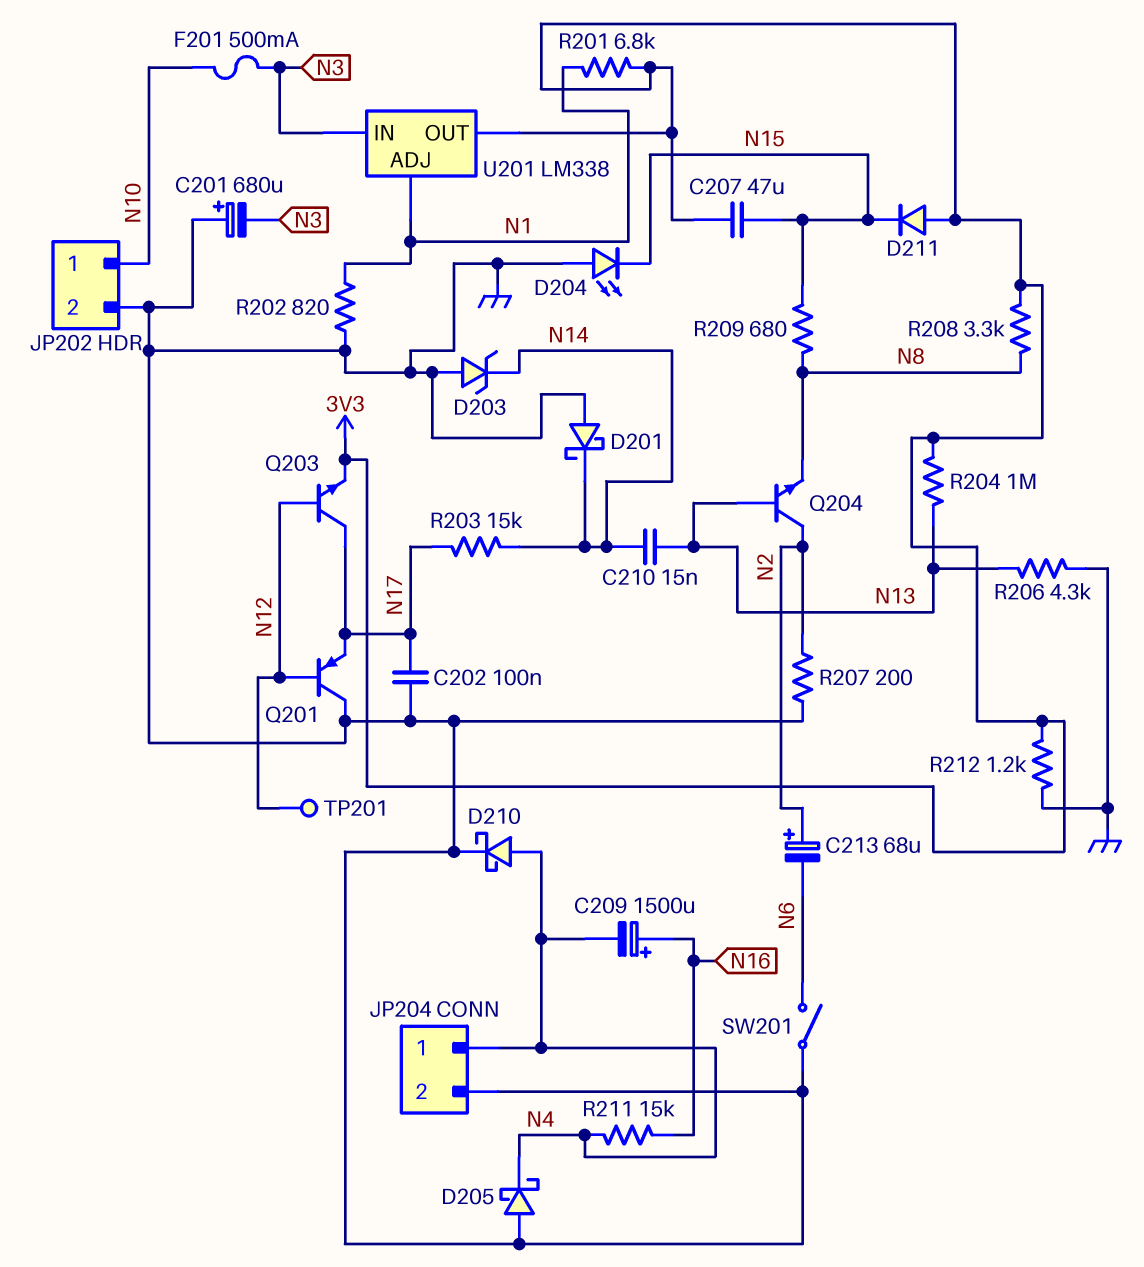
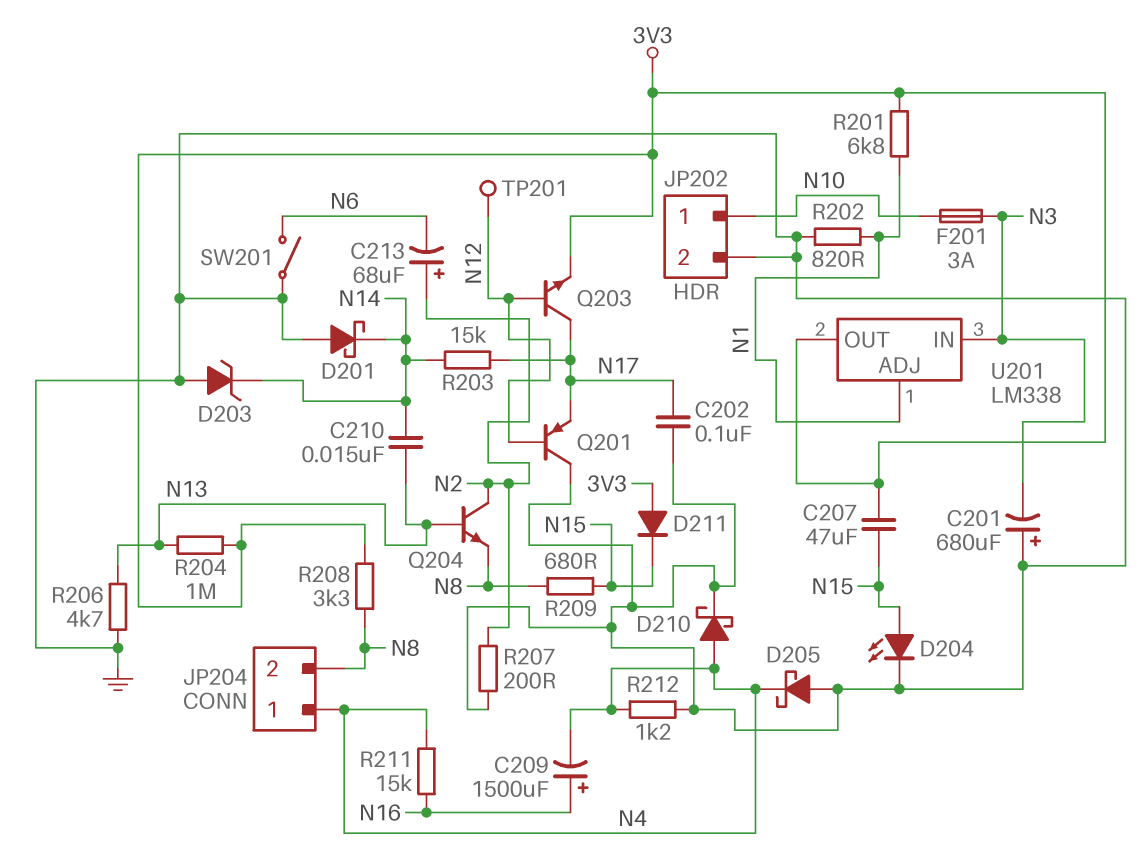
D204: LED (A GND, K N15) -> LED (A N15, K GND)
F201: 500mA (N3, N10) -> 3A (N3, N10)
JP204 pin 2: GND -> N8
R206: 4.3k (GND, N13) -> 4.7k (GND, N13)
R212: 1.2k (3V3, GND) -> 1.2k (GND, N4)

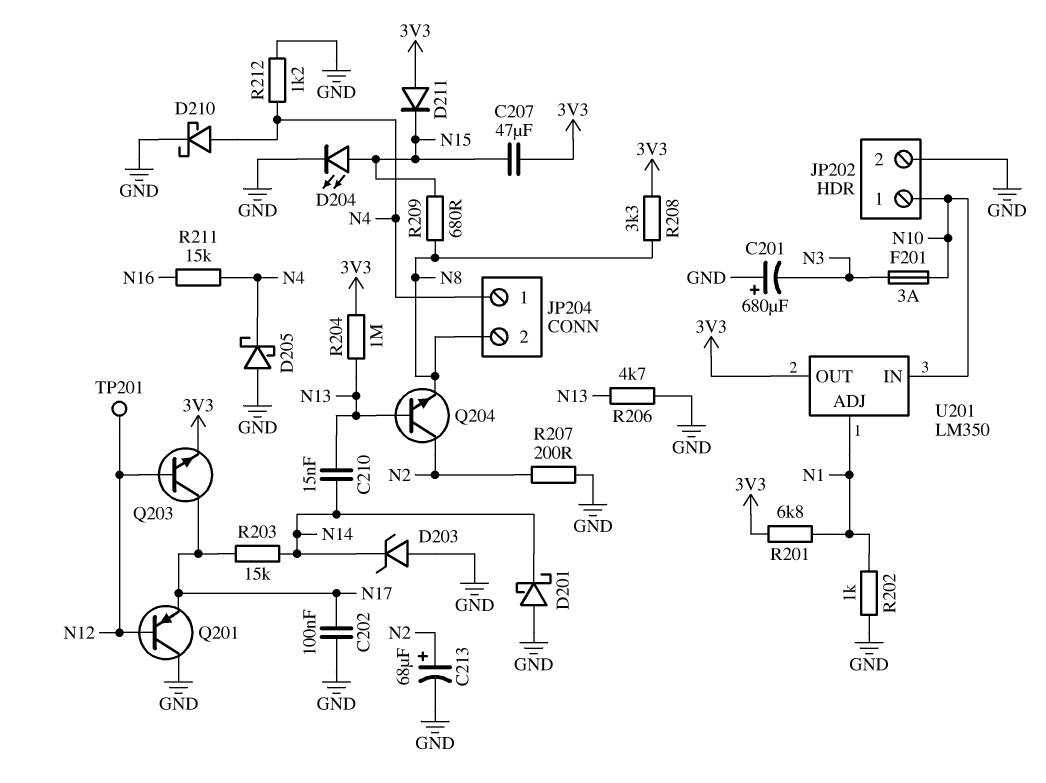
C209: 1500uF (plus N16, minus N4) -> none
C213: 68uF (plus N2, minus N6) -> 68uF (plus N2, minus GND)
R202: 820 (GND, N1) -> 1k (GND, N1)
SW201: switch (GND, N6) -> none
U201: LM338 -> LM350
U201 pin IN: N3 -> N10

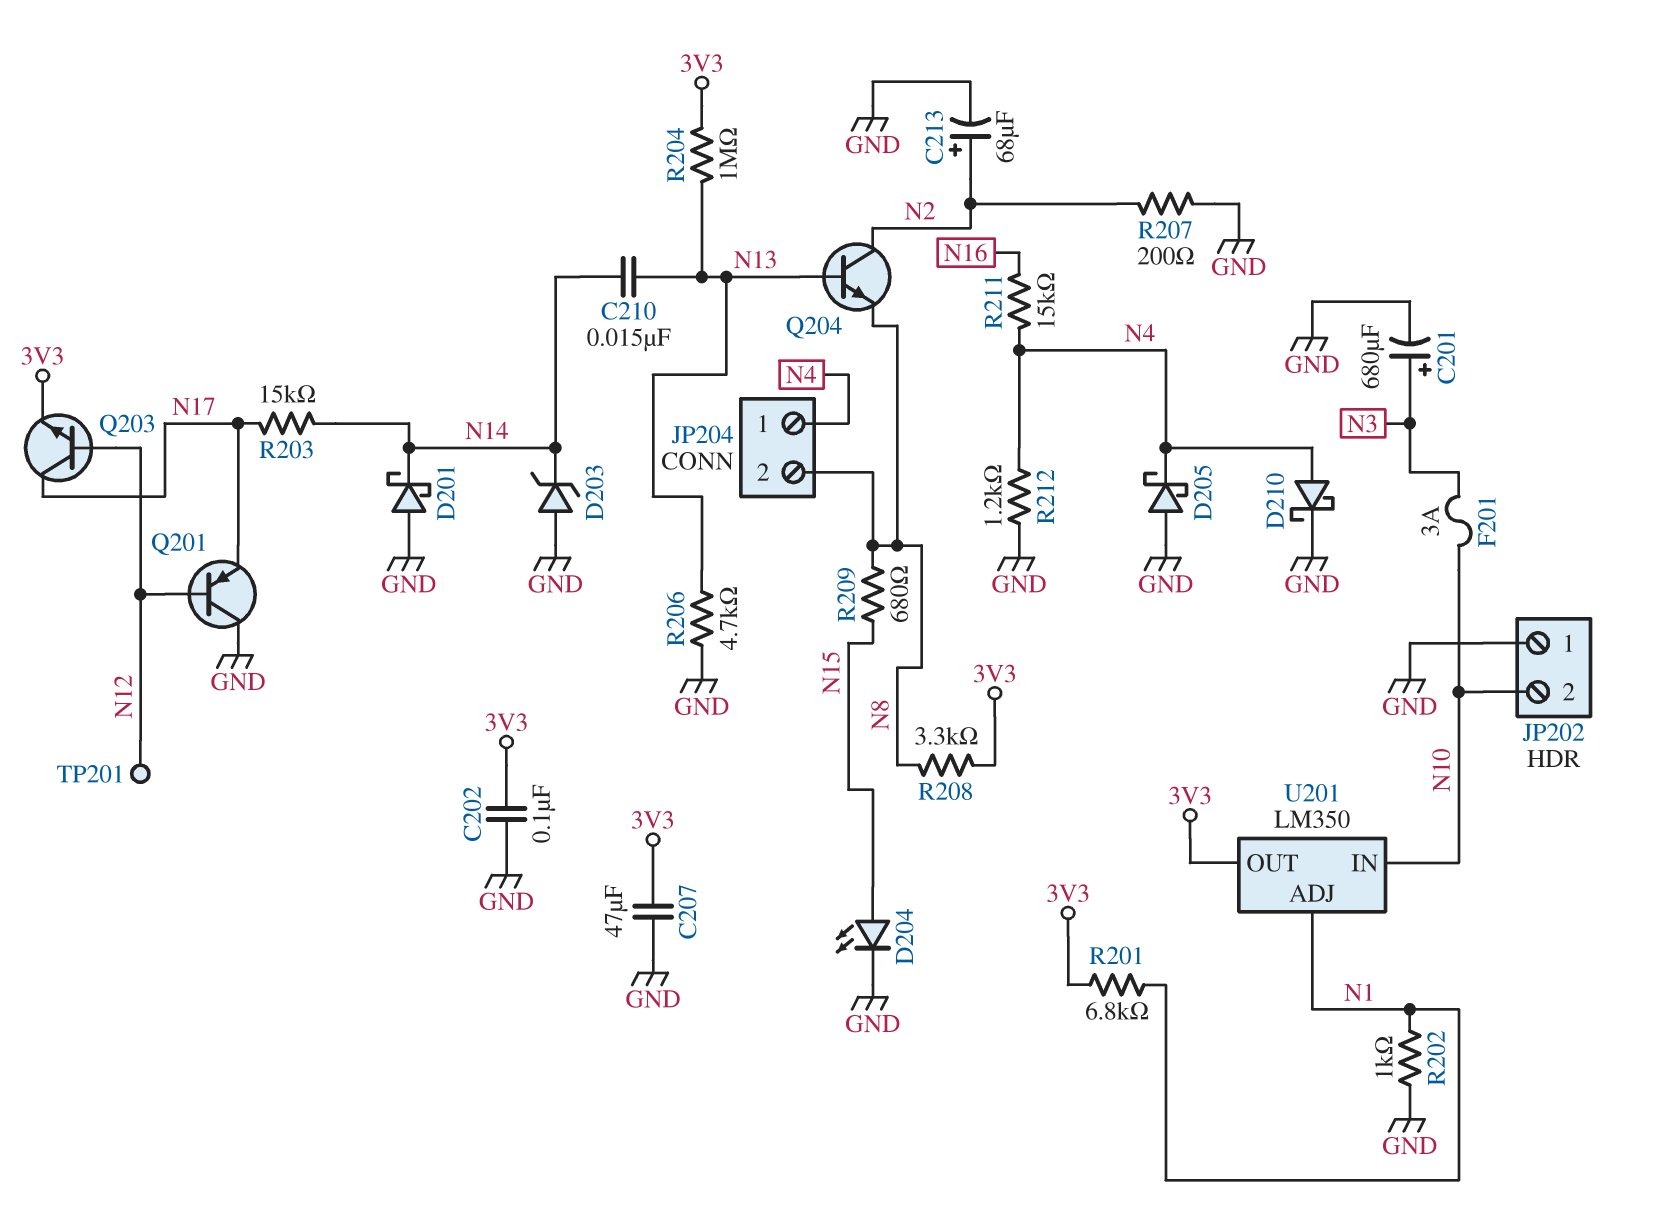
C201: 680uF (plus GND, minus N3) -> 680uF (plus N3, minus GND)
C202: 100nF (GND, N17) -> 100nF (3V3, GND)
C207: 47uF (3V3, N15) -> 47uF (3V3, GND)
D211: diode (A 3V3, K N15) -> none
JP202 pin 1: N10 -> GND
JP202 pin 2: GND -> N10

